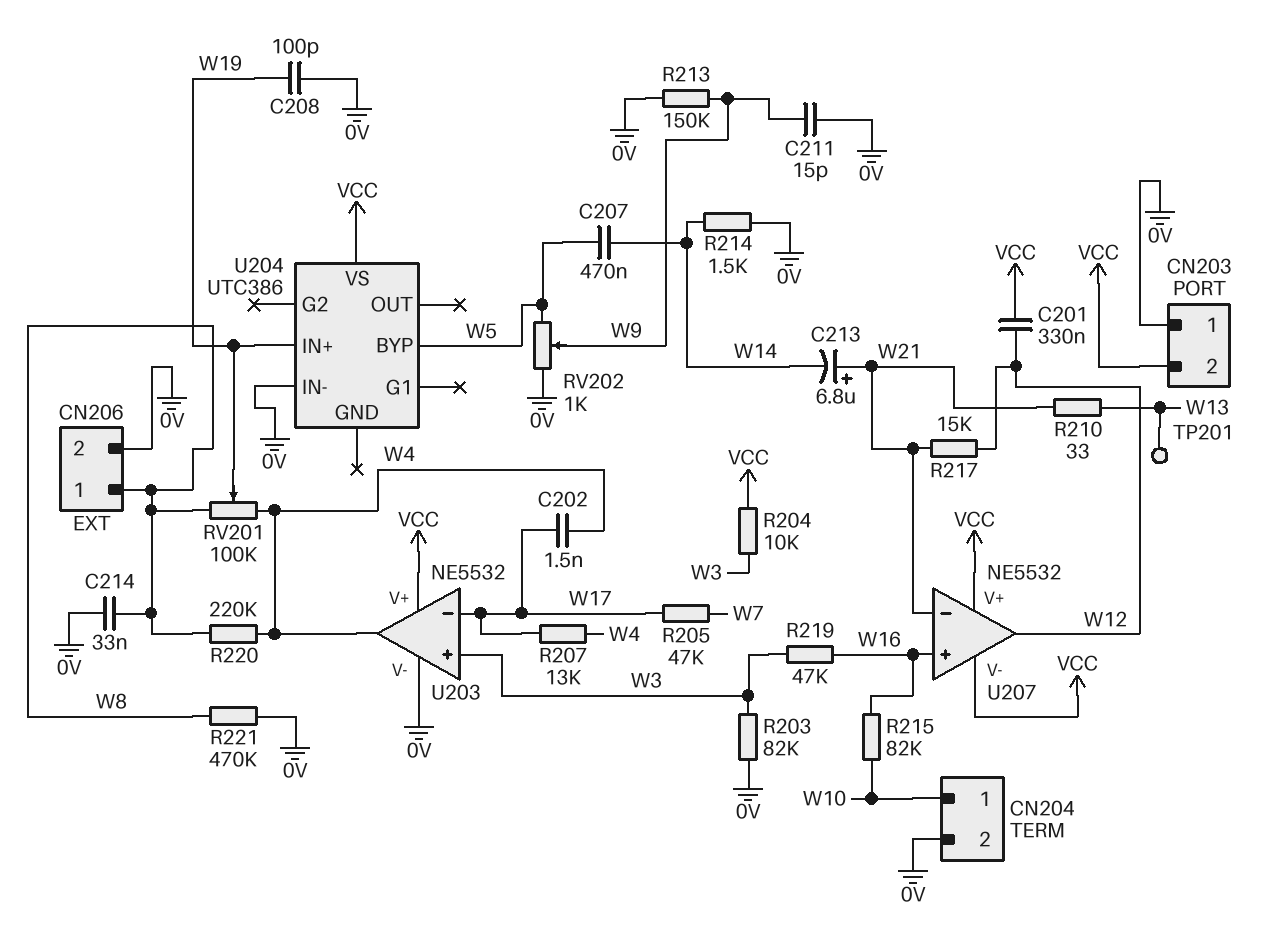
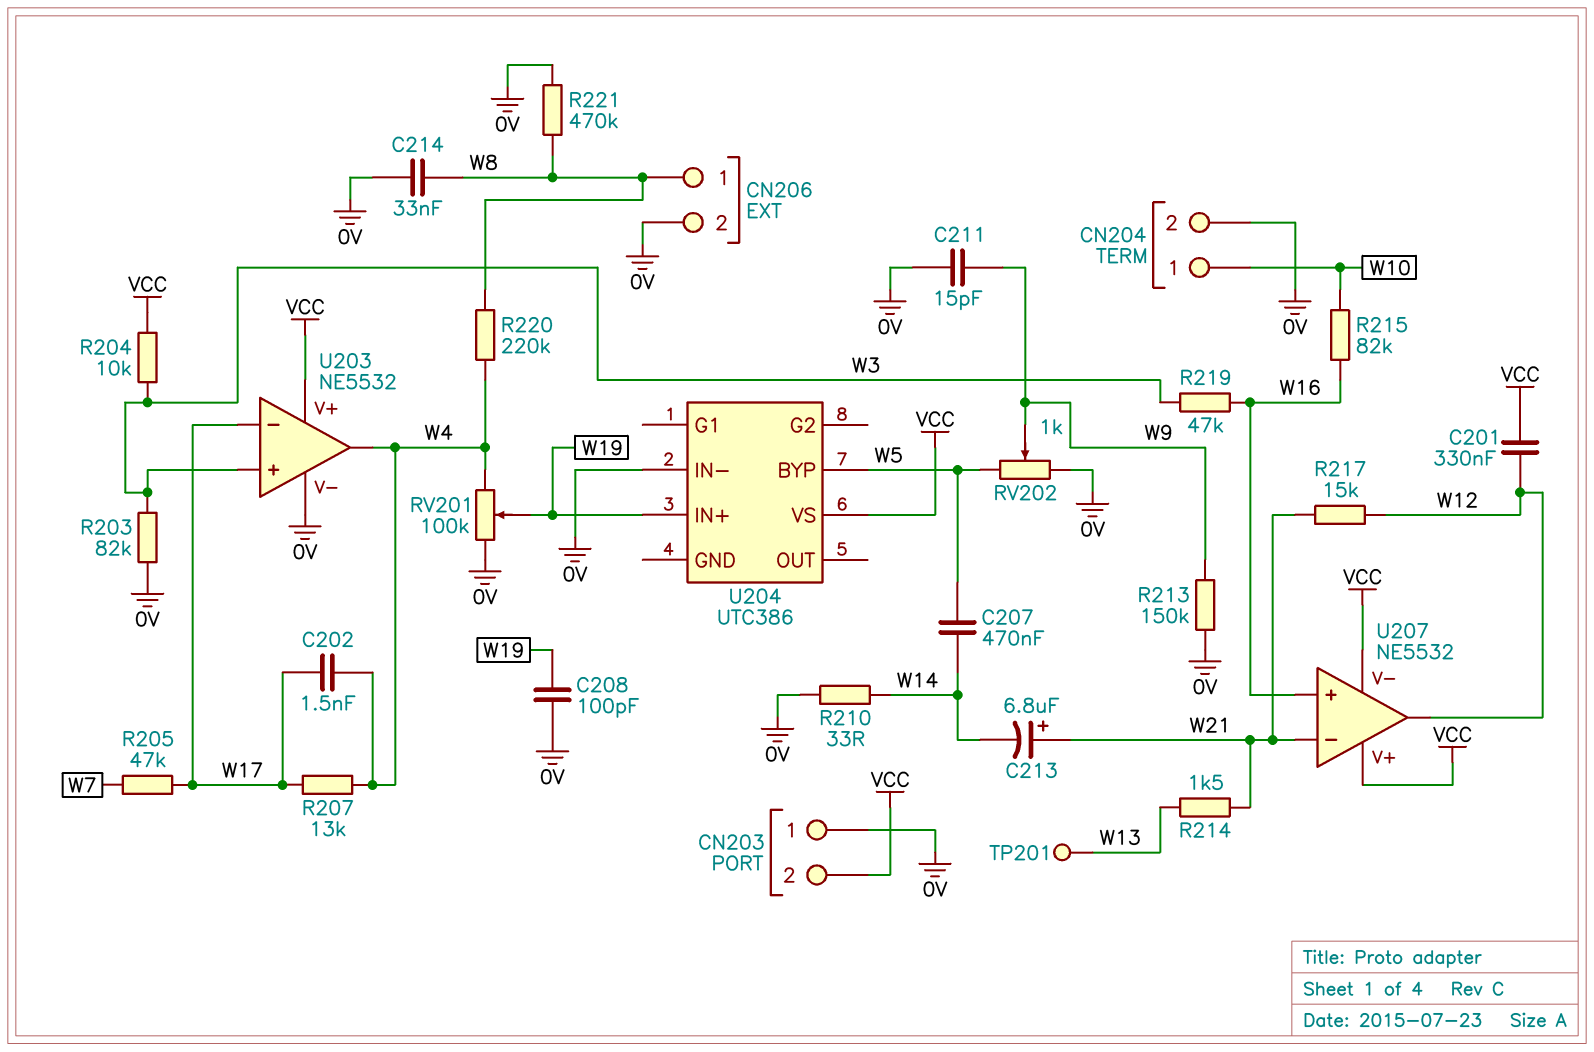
R210: 33 (W13, W21) -> 33 (0V, W14)
R214: 1.5k (0V, W14) -> 1.5k (W13, W21)
RV201: 100k (W4, W8, wiper W19) -> 100k (0V, W4, wiper W19)

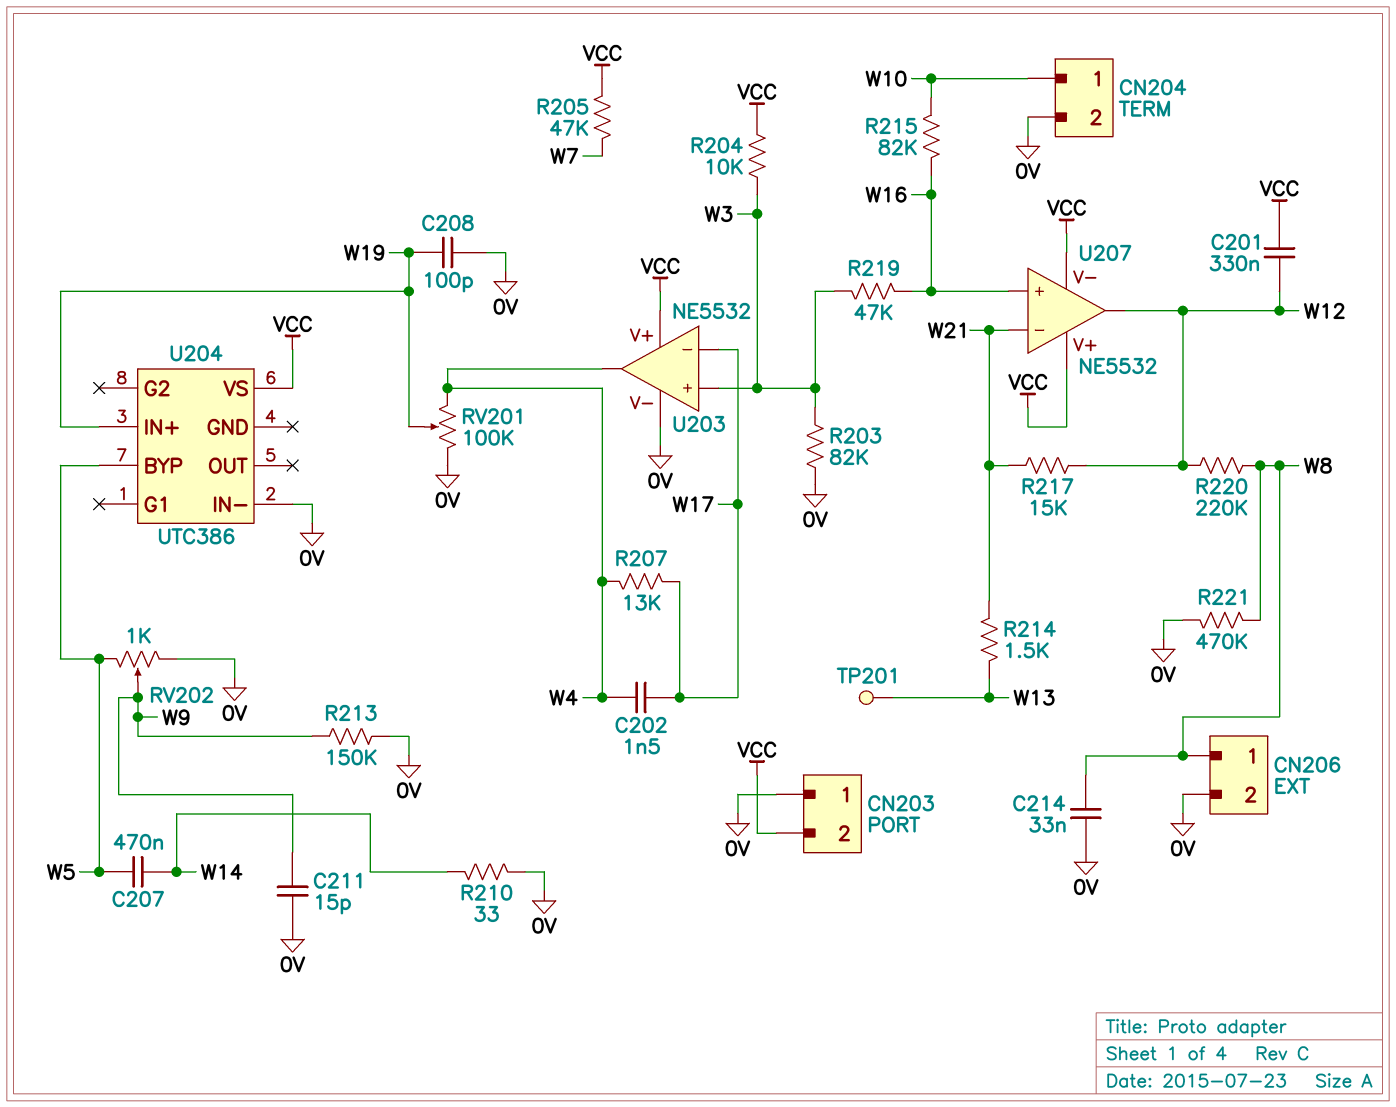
C213: 6.8uF (plus W21, minus W14) -> none
R205: 47k (W7, W17) -> 47k (VCC, W7)
R220: 220k (W4, W8) -> 220k (W8, W12)

